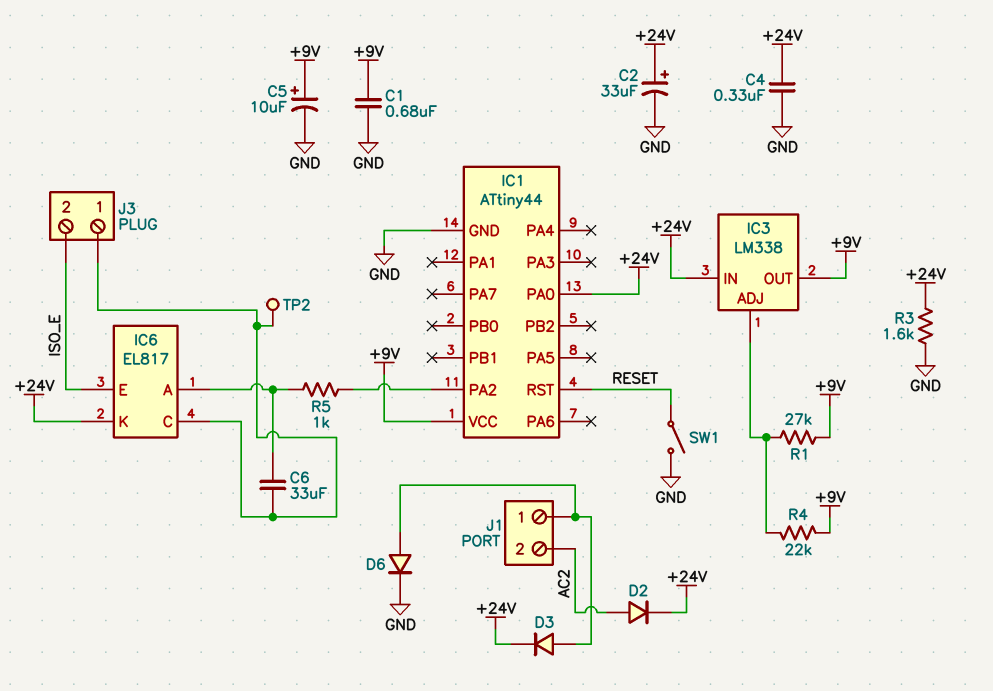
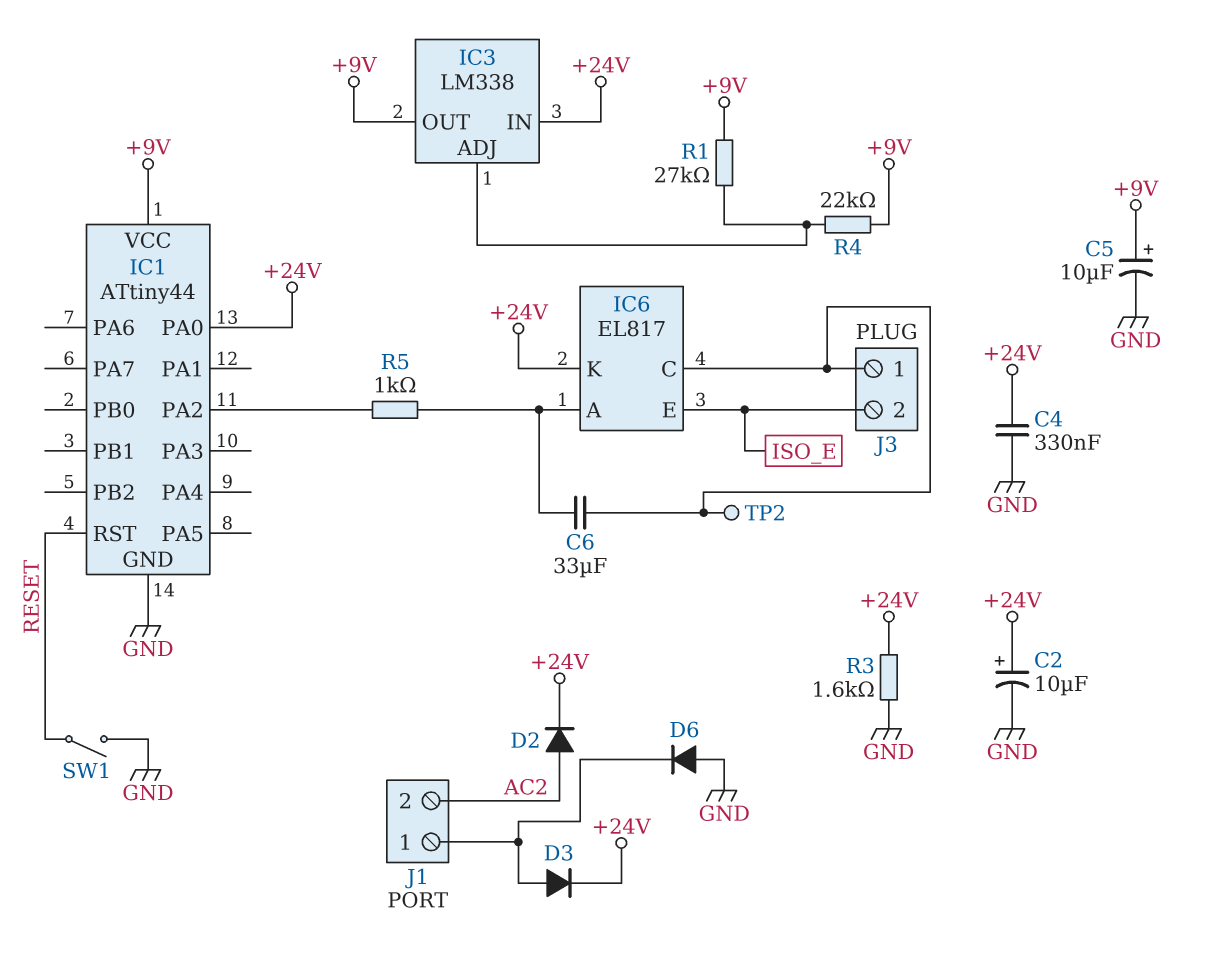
C1: 680nF (+9V, GND) -> none
C2: 33uF (plus +24V, minus GND) -> 10uF (plus +24V, minus GND)
D6: diode (A J1/1, K GND) -> diode (A GND, K J1/1)

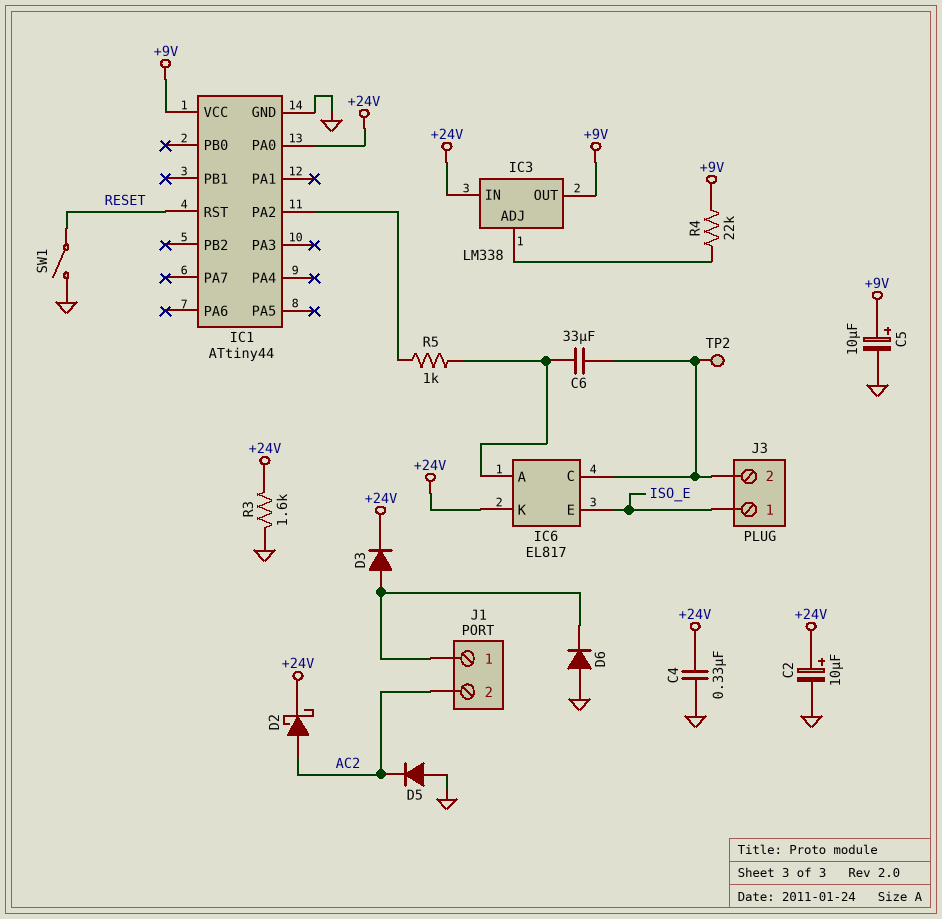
D2: diode (A AC2, K +24V) -> schottky (A AC2, K +24V)
D5: none -> diode (A GND, K AC2)
J3 pin 1: IC6/C -> ISO_E
J3 pin 2: ISO_E -> IC6/C
R1: 27k (+9V, IC3/ADJ) -> none

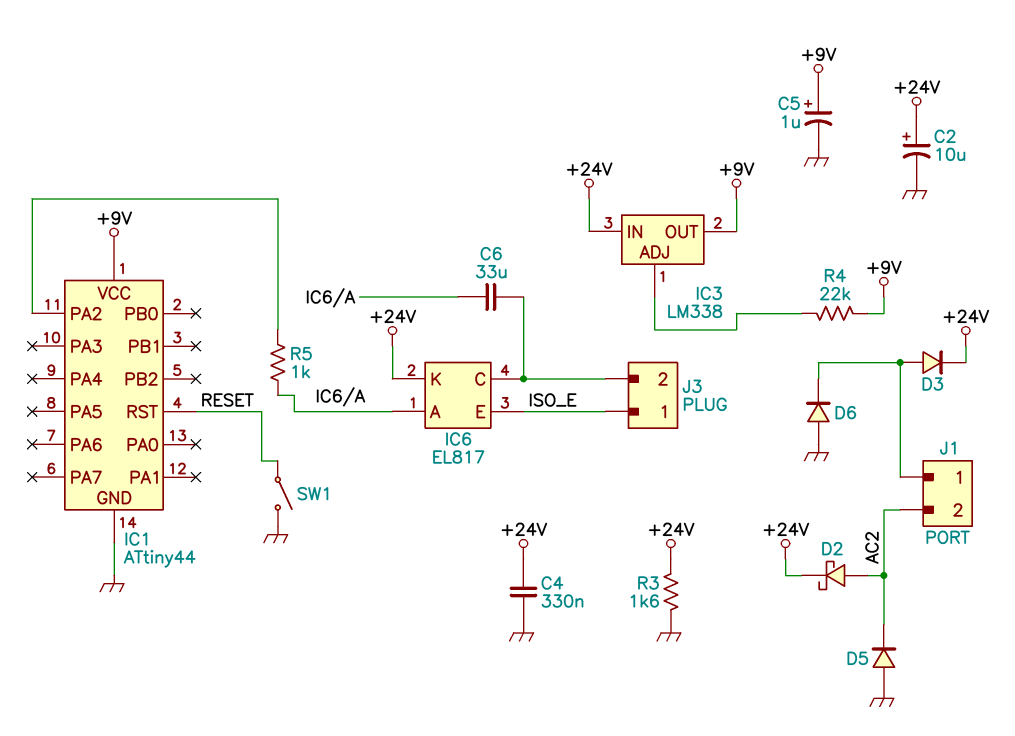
C5: 10uF (plus +9V, minus GND) -> 1uF (plus +9V, minus GND)
IC1 pin PA0: +24V -> none
TP2: test point (IC6/C) -> none

